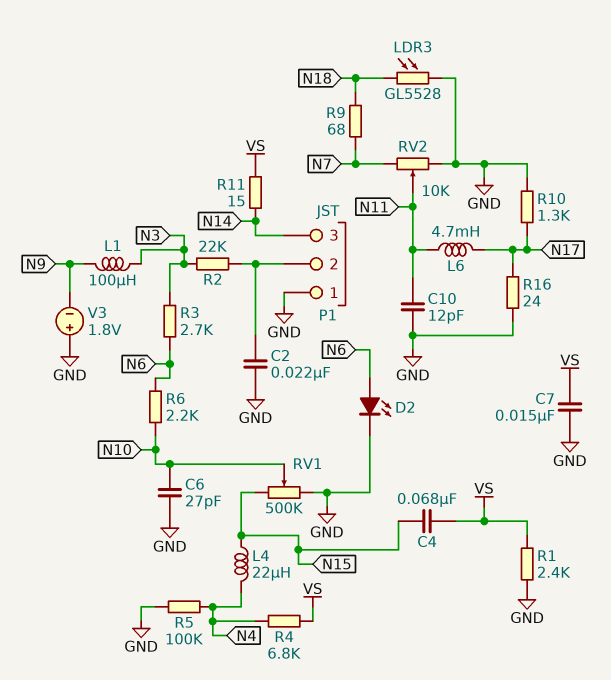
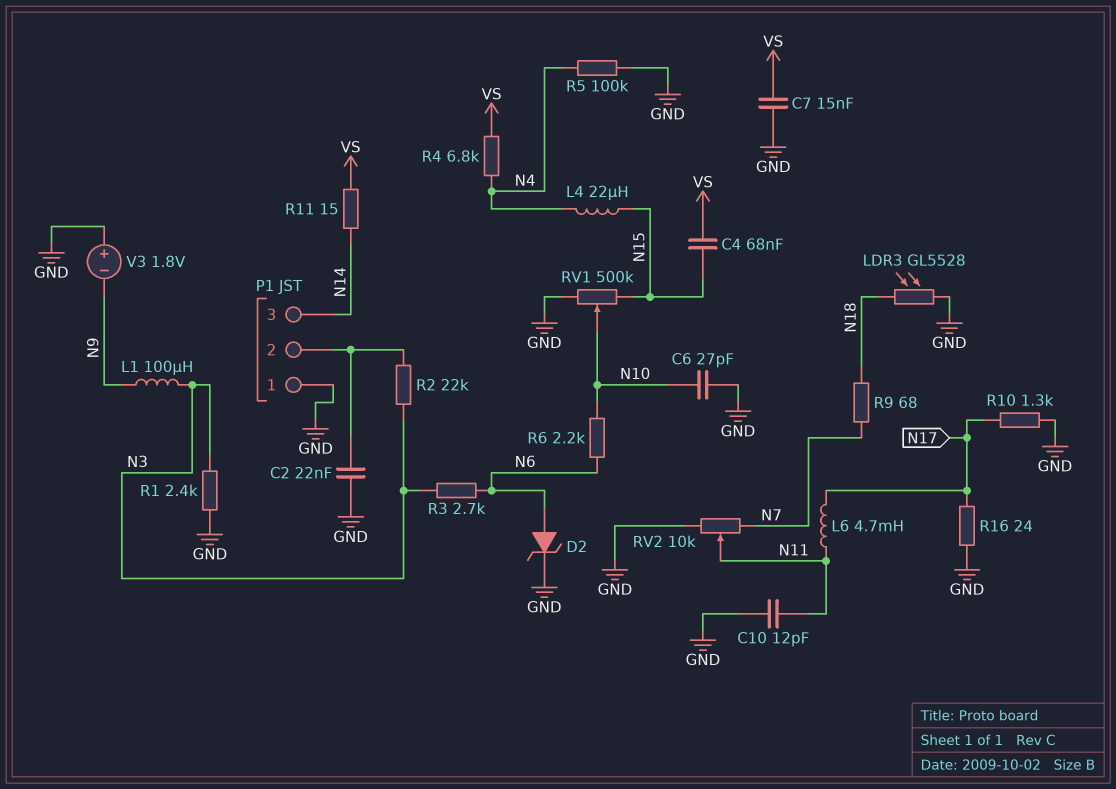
D2: LED (A N6, K GND) -> zener (A N6, K GND)
R1: 2.4k (GND, VS) -> 2.4k (GND, N3)

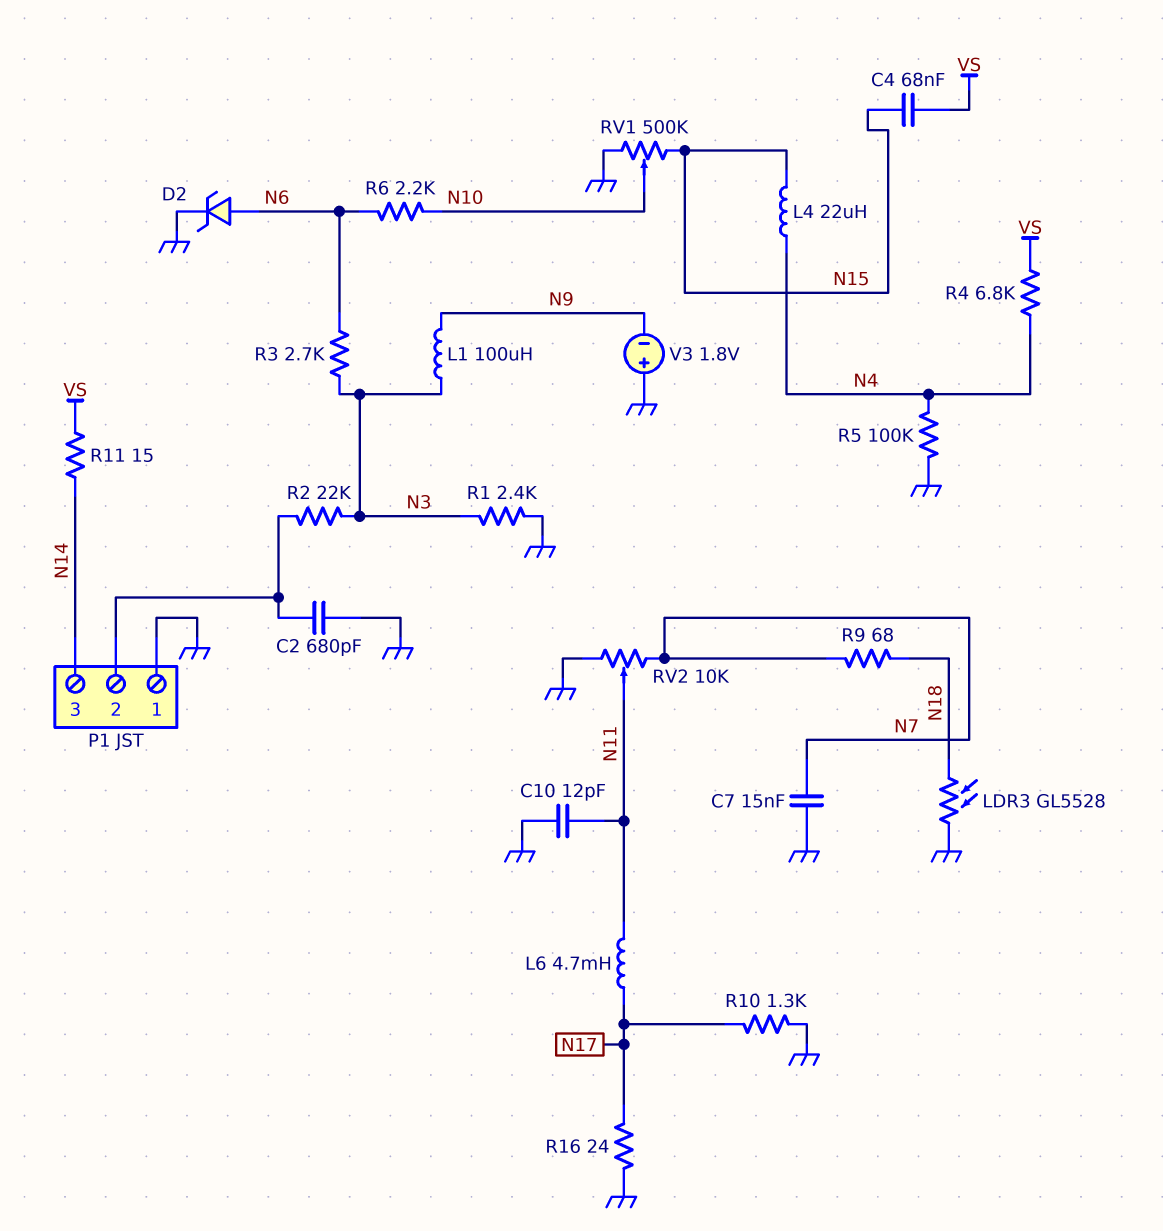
C2: 22nF (GND, P1/2) -> 680pF (GND, P1/2)
C6: 27pF (GND, N10) -> none
C7: 15nF (GND, VS) -> 15nF (GND, N7)

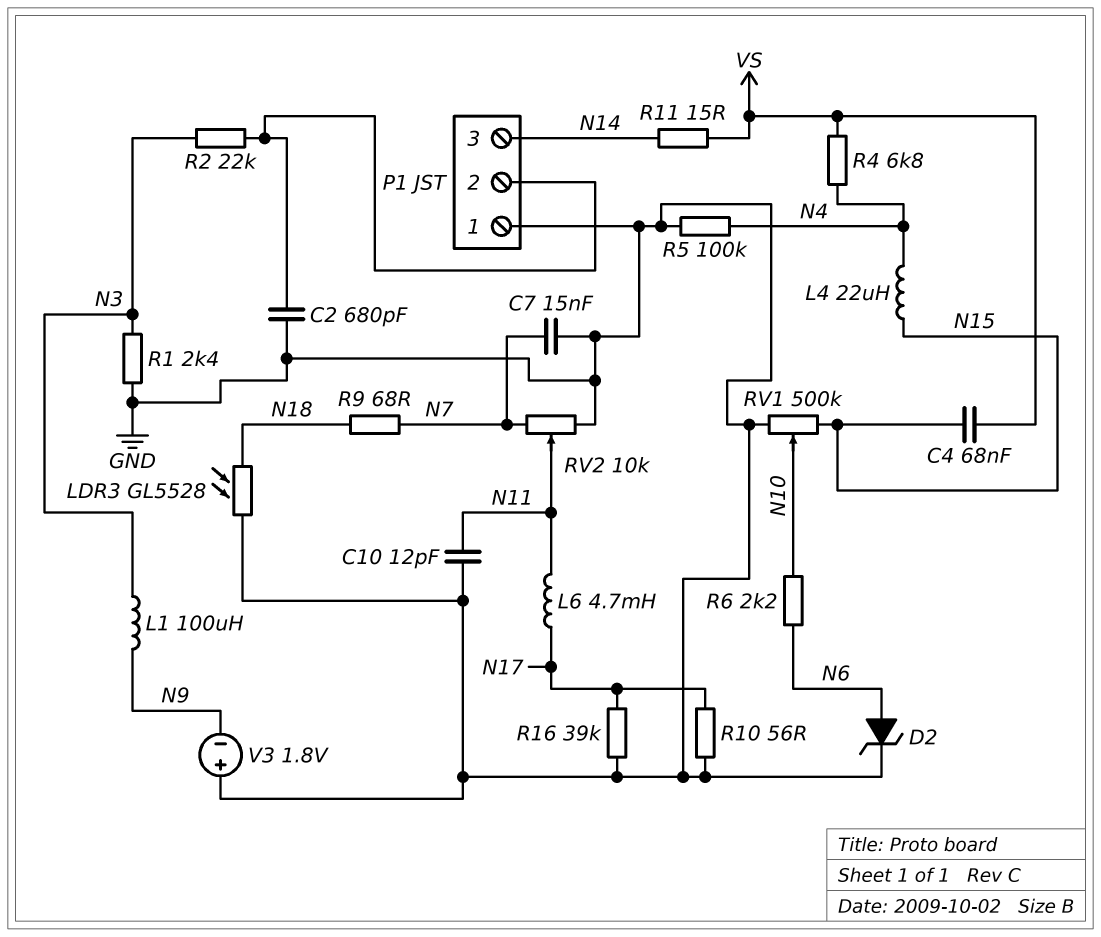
R3: 2.7k (N3, N6) -> none
R10: 1.3k (GND, N17) -> 56 (GND, N17)
R16: 24 (GND, N17) -> 39k (GND, N17)

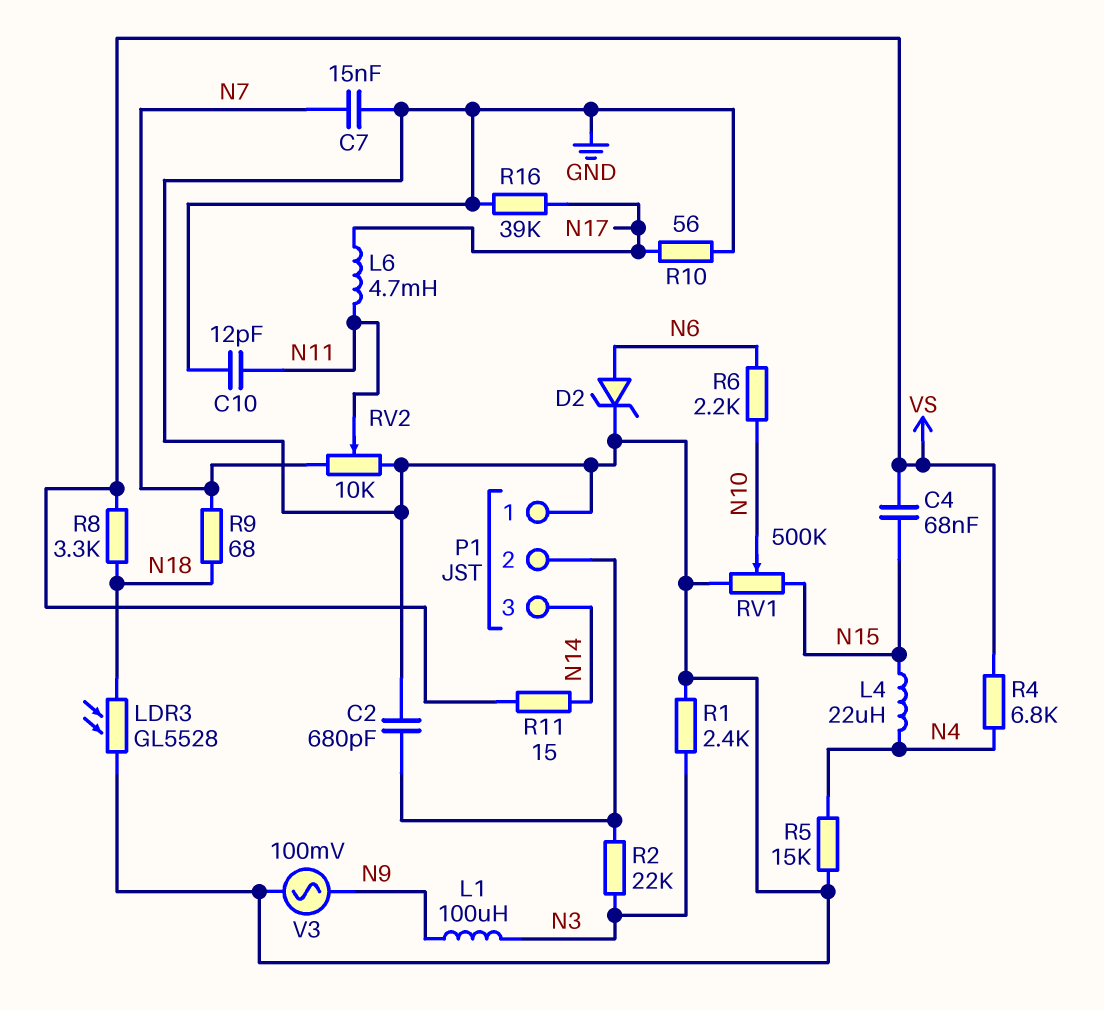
R5: 100k (GND, N4) -> 15k (GND, N4)
R8: none -> 3.3k (N18, VS)
V3: 1.8V (plus GND, minus N9) -> AC 100mV (GND, N9)

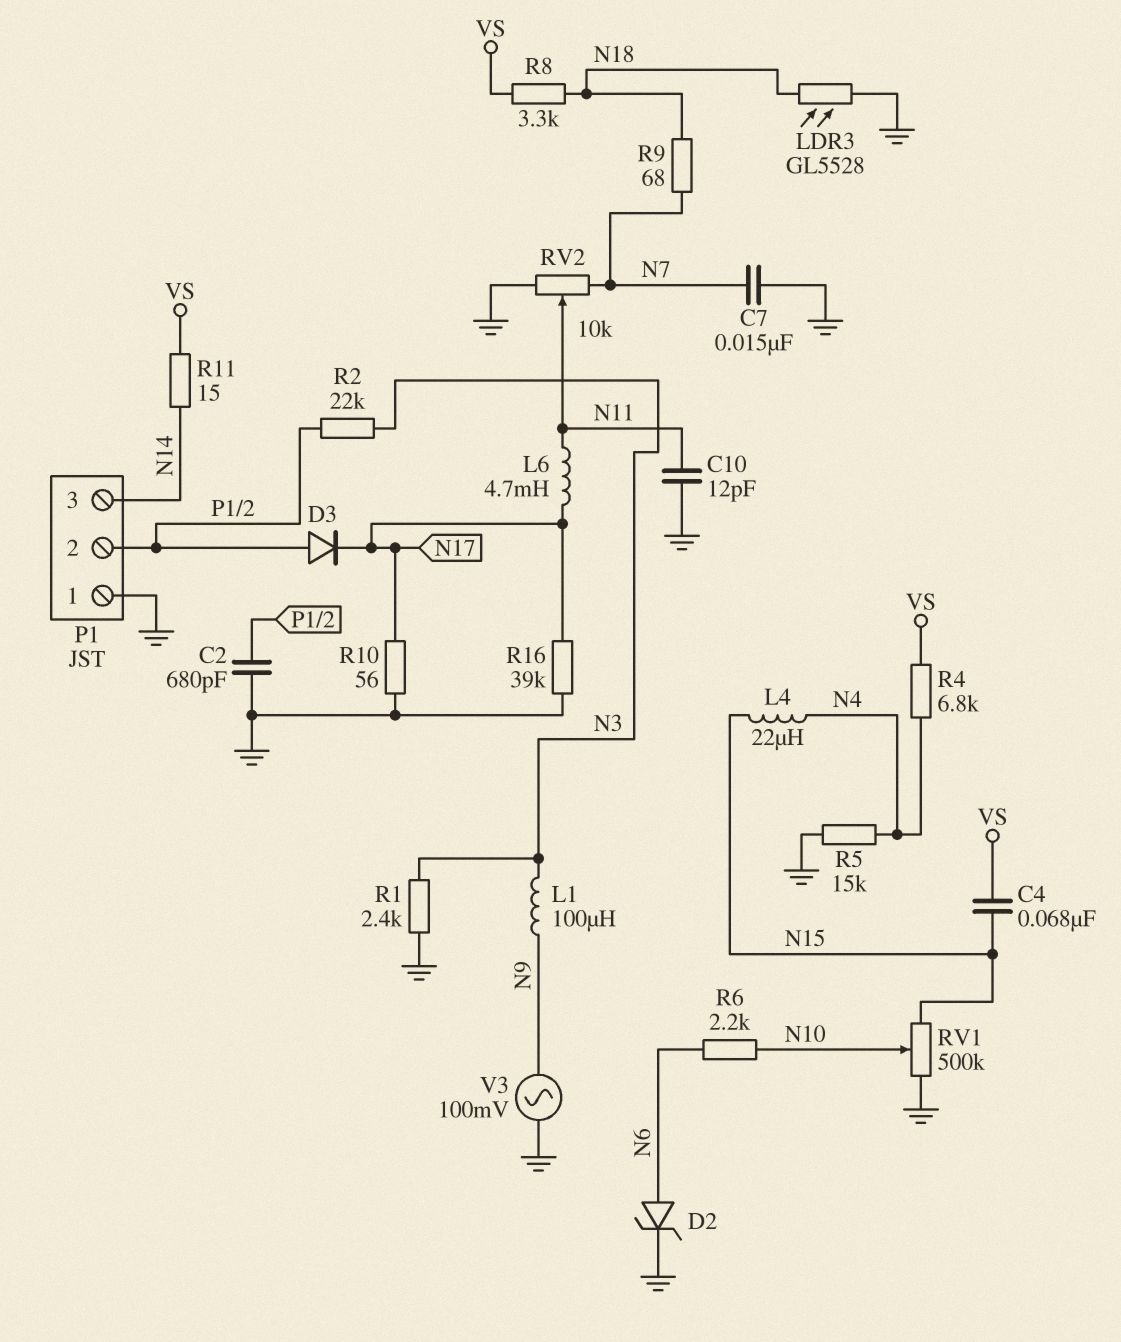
D3: none -> diode (A P1/2, K N17)

